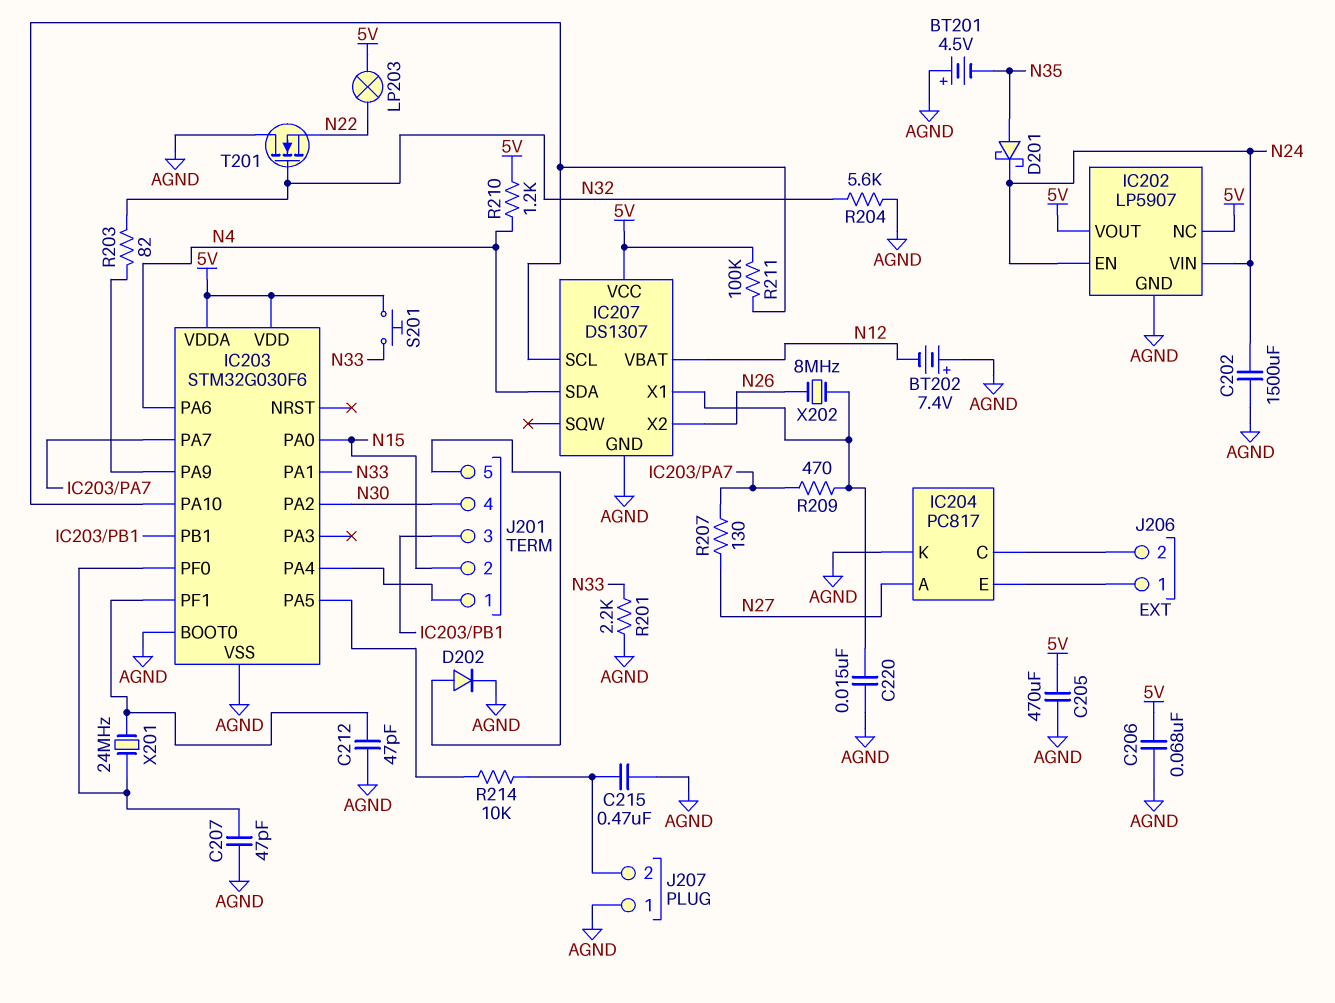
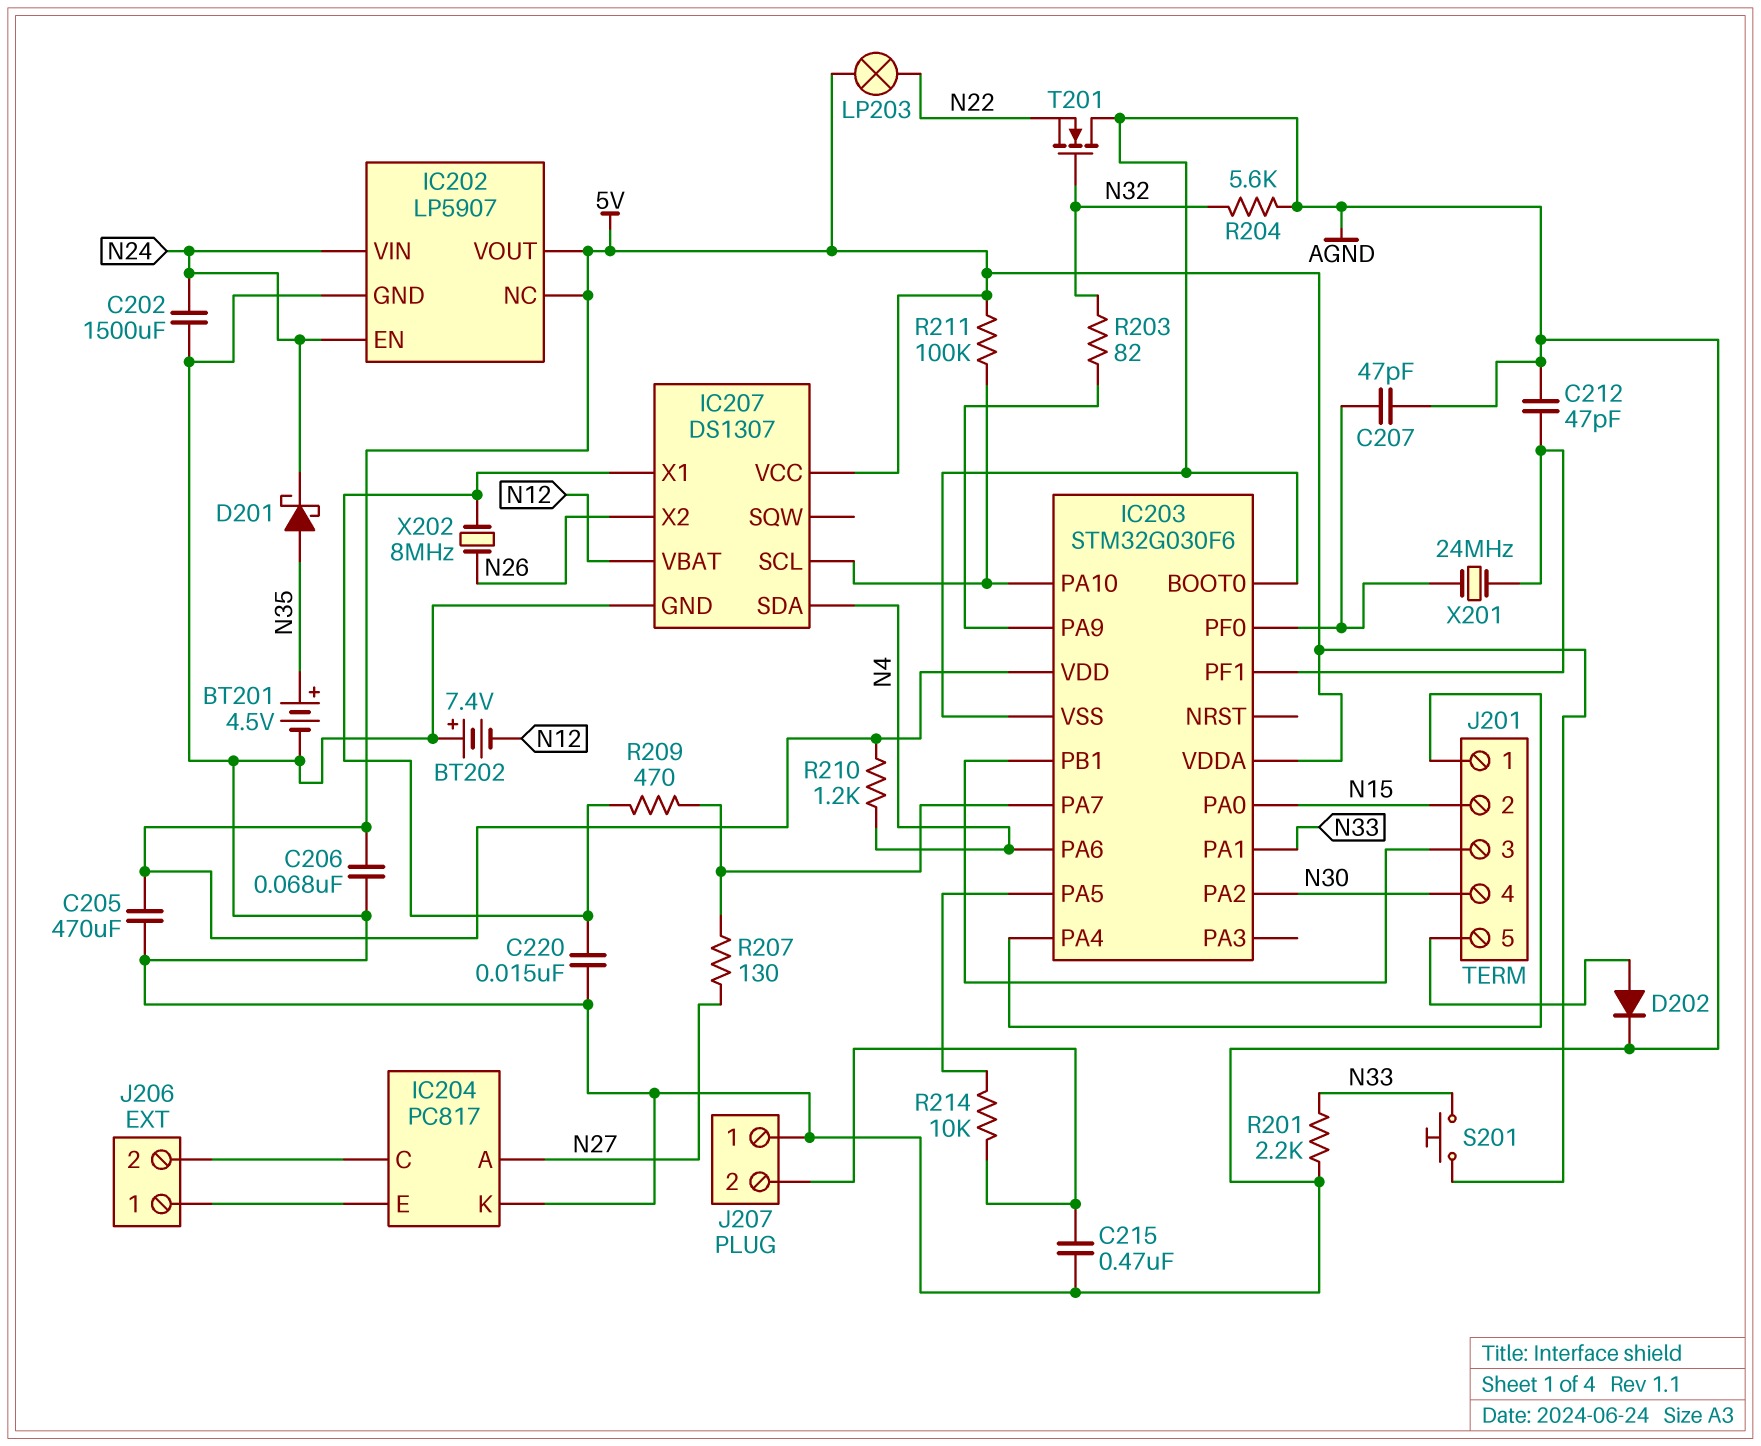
BT201: 4.5V (plus AGND, minus N35) -> 4.5V (plus N35, minus AGND)

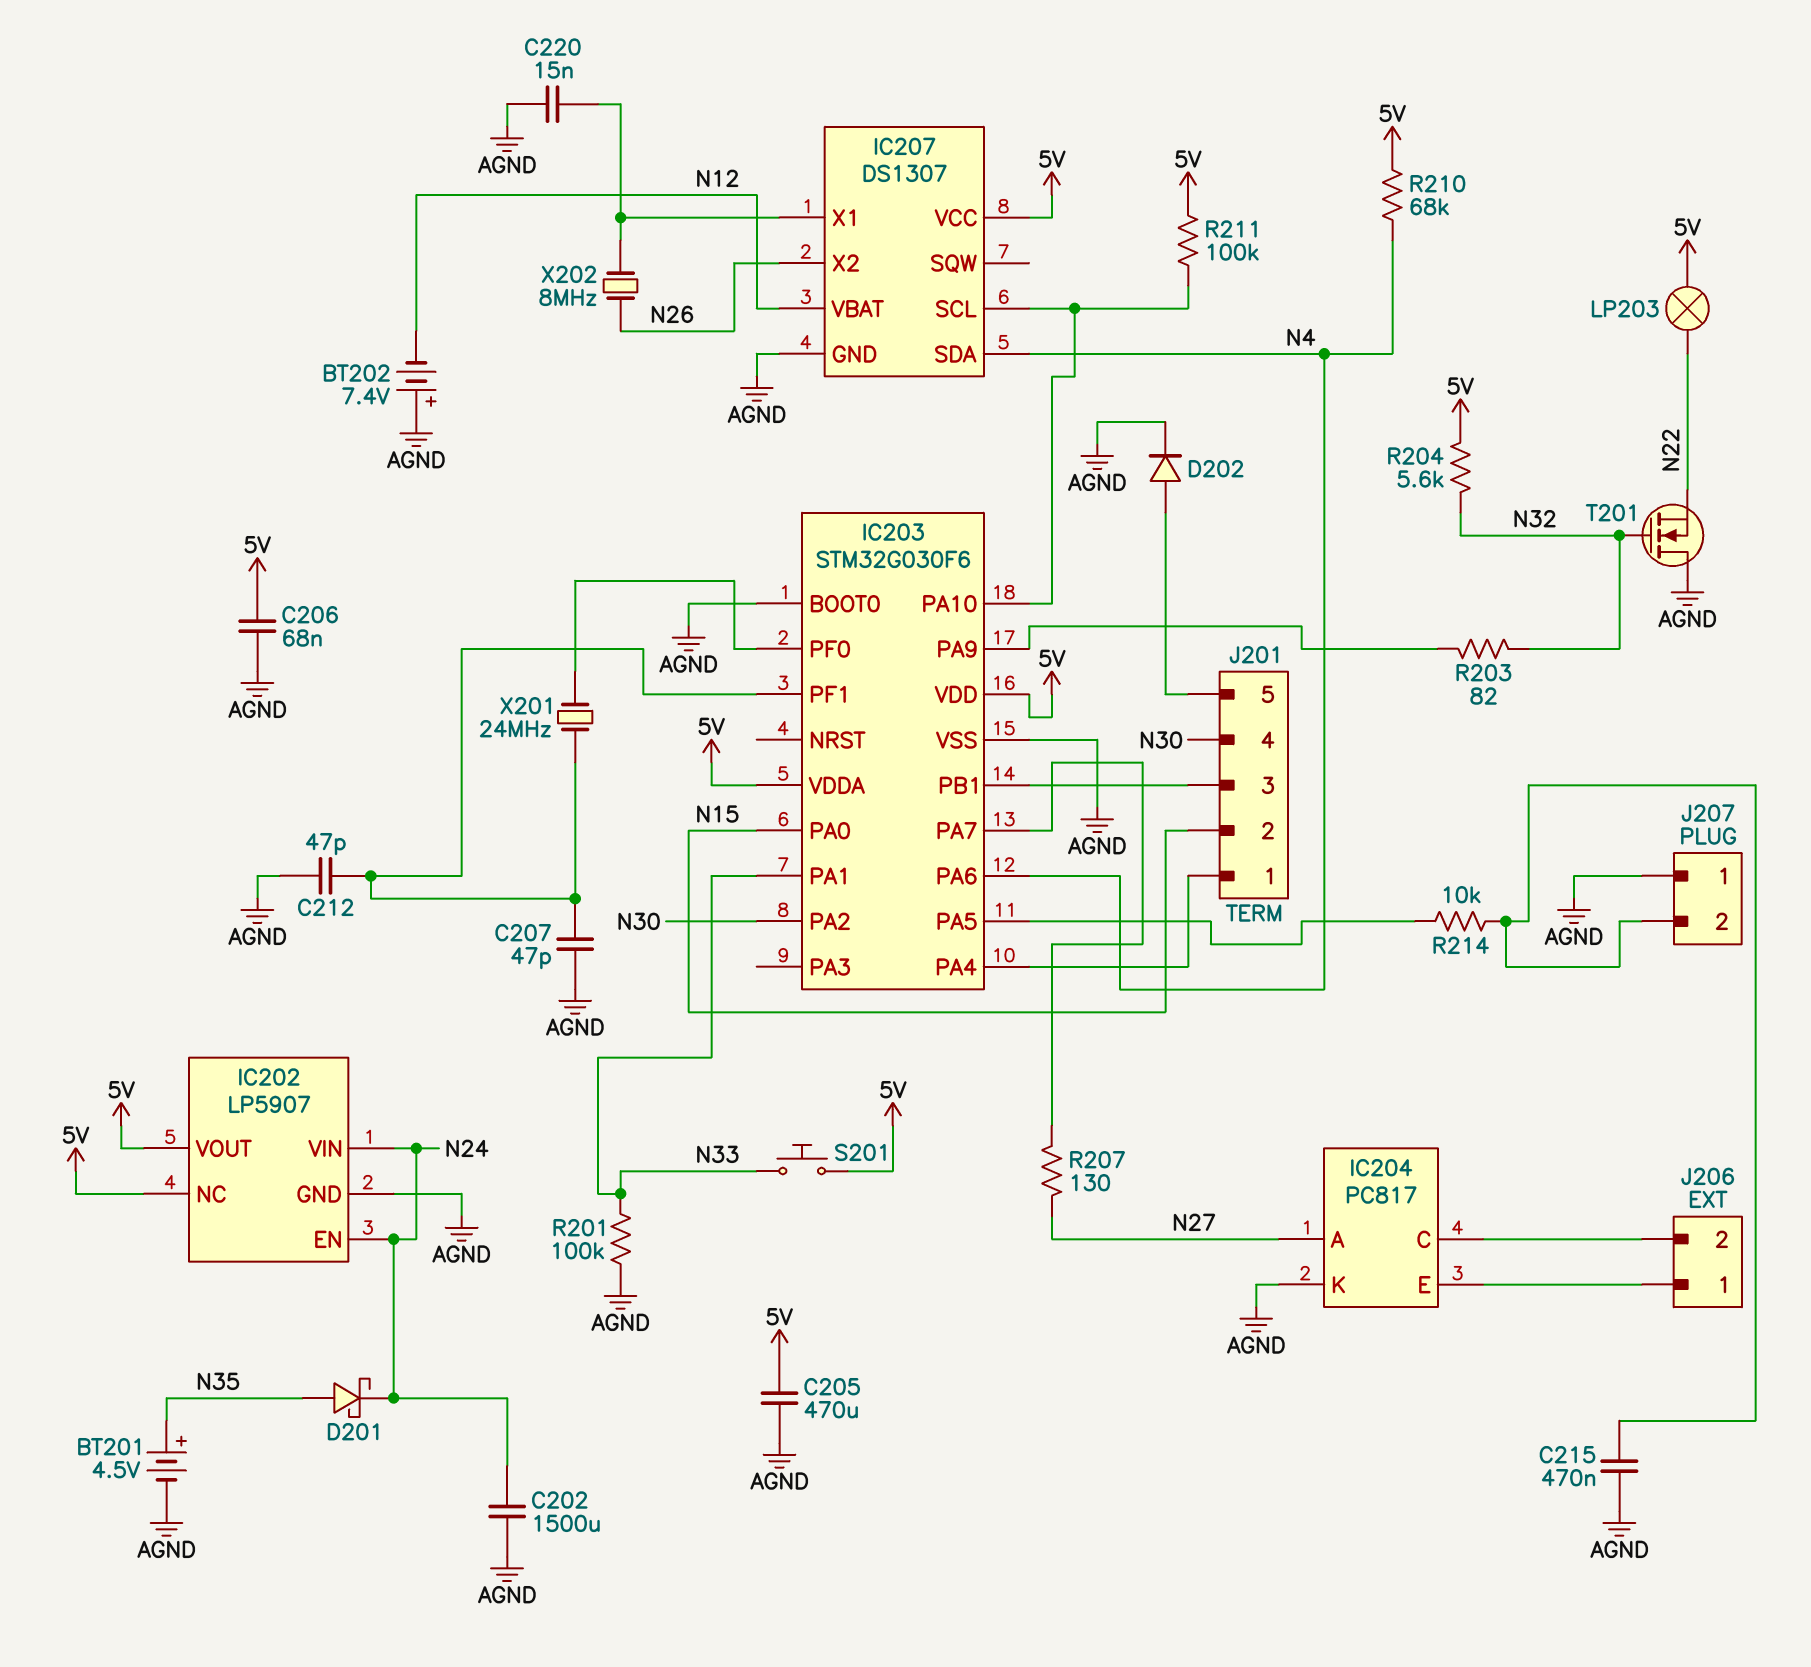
C207: 47pF (AGND, IC203/PF0) -> 47pF (AGND, IC203/PF1)
R201: 2.2k (AGND, N33) -> 100k (AGND, N33)
R204: 5.6k (AGND, N32) -> 5.6k (5V, N32)
R209: 470 (IC203/PA7, IC207/X1) -> none
R210: 1.2k (5V, N4) -> 68k (5V, N4)

